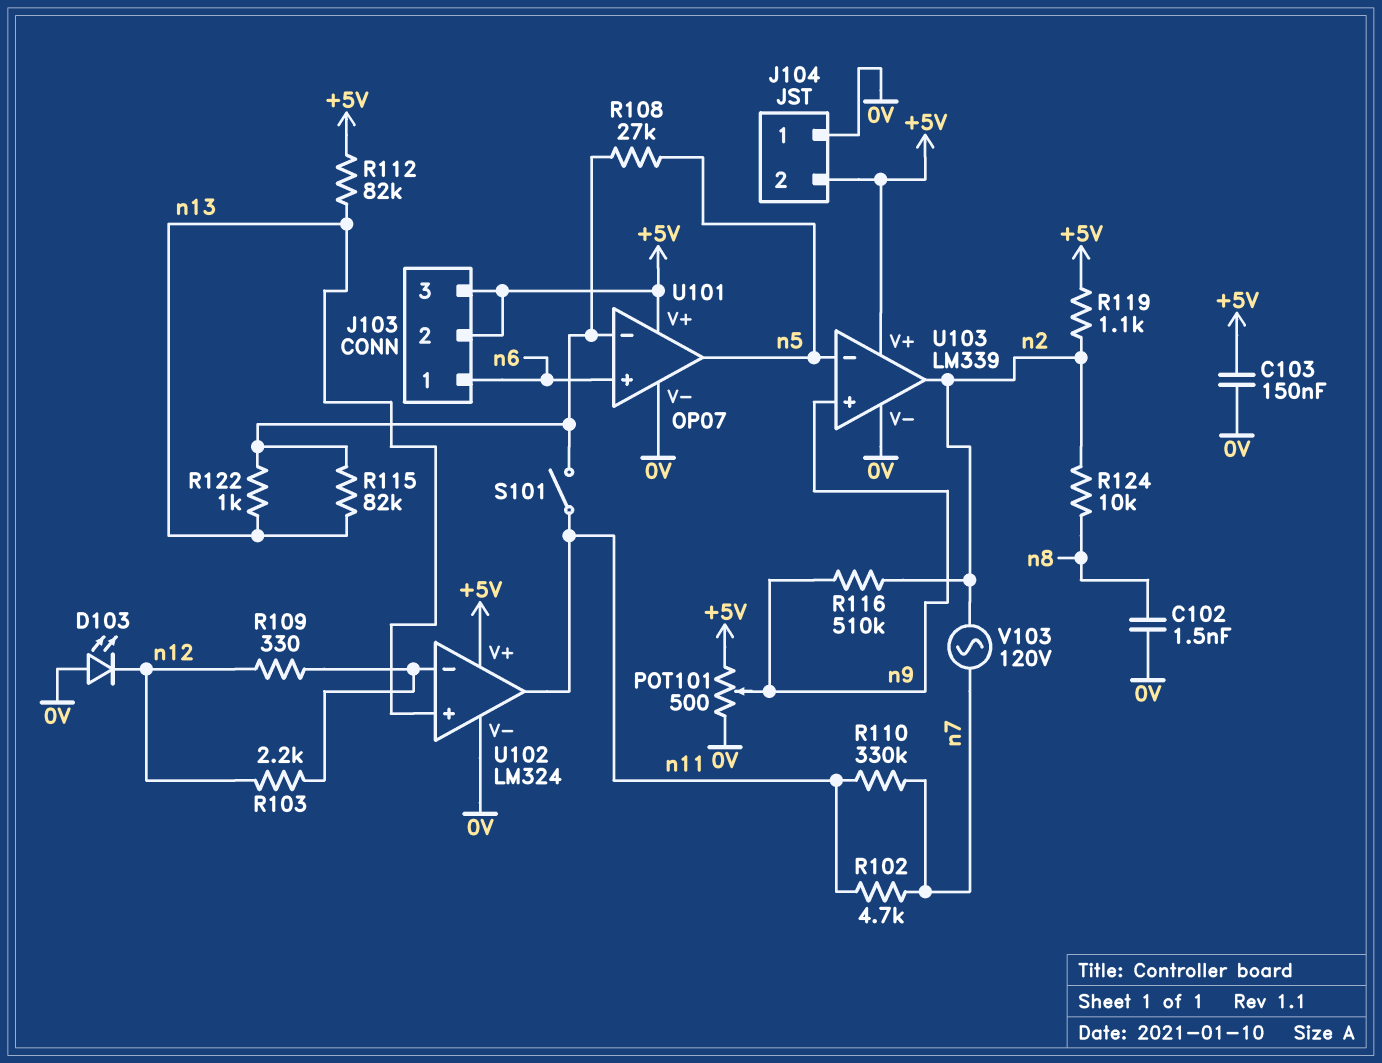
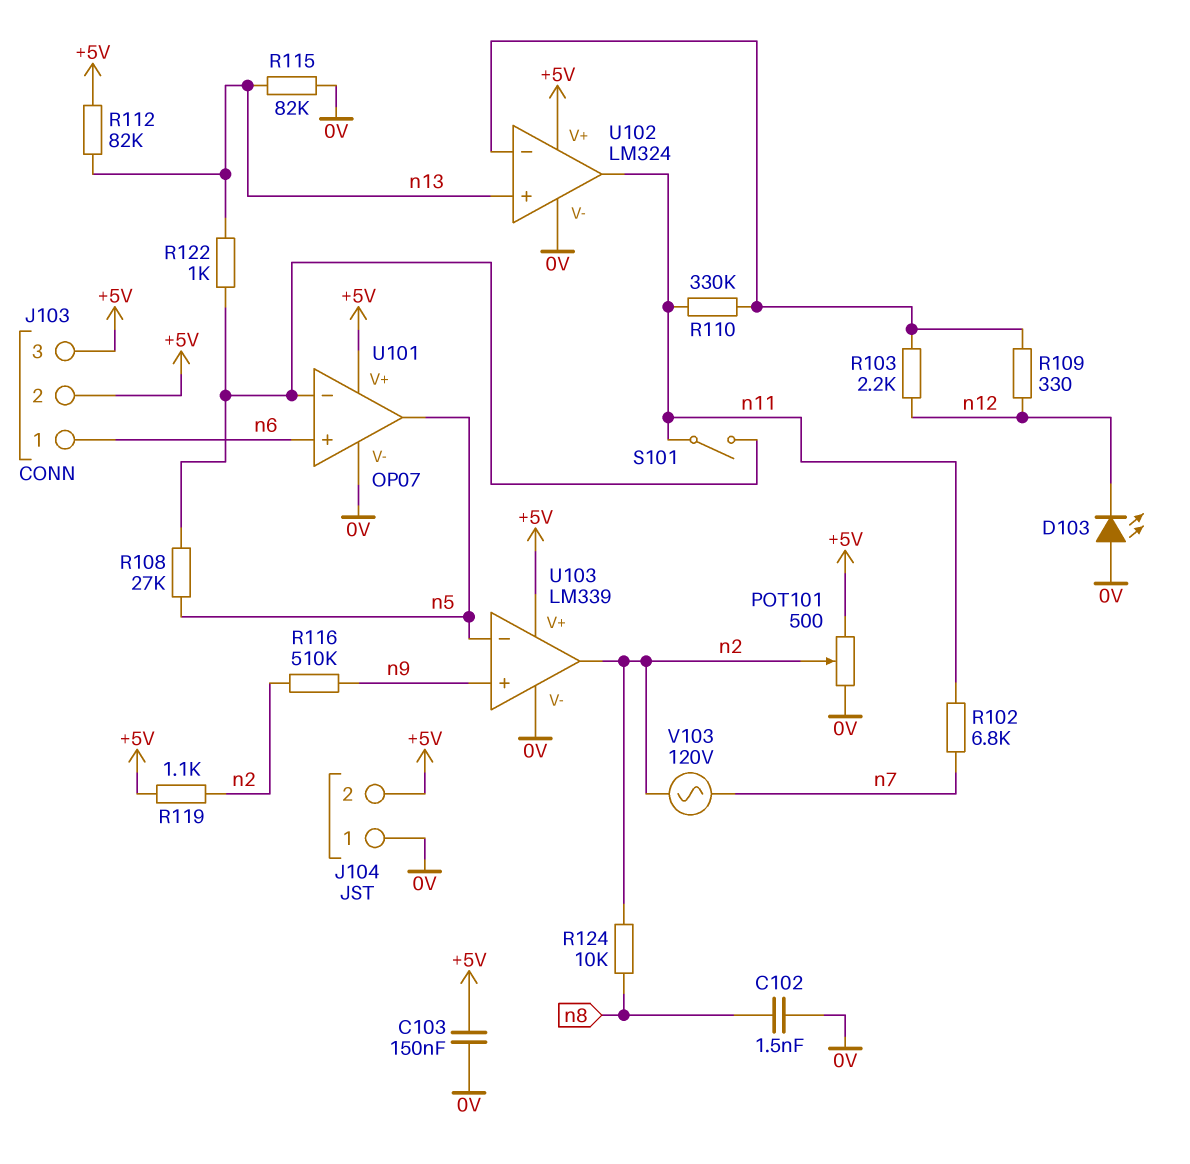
POT101: 500 (+5V, 0V, wiper n9) -> 500 (+5V, 0V, wiper n2)
R102: 4.7k (n7, n11) -> 6.8k (n7, n11)
R110: 330k (n7, n11) -> 330k (U102/in-, n11)
R115: 82k (U101/in-, n13) -> 82k (0V, n13)

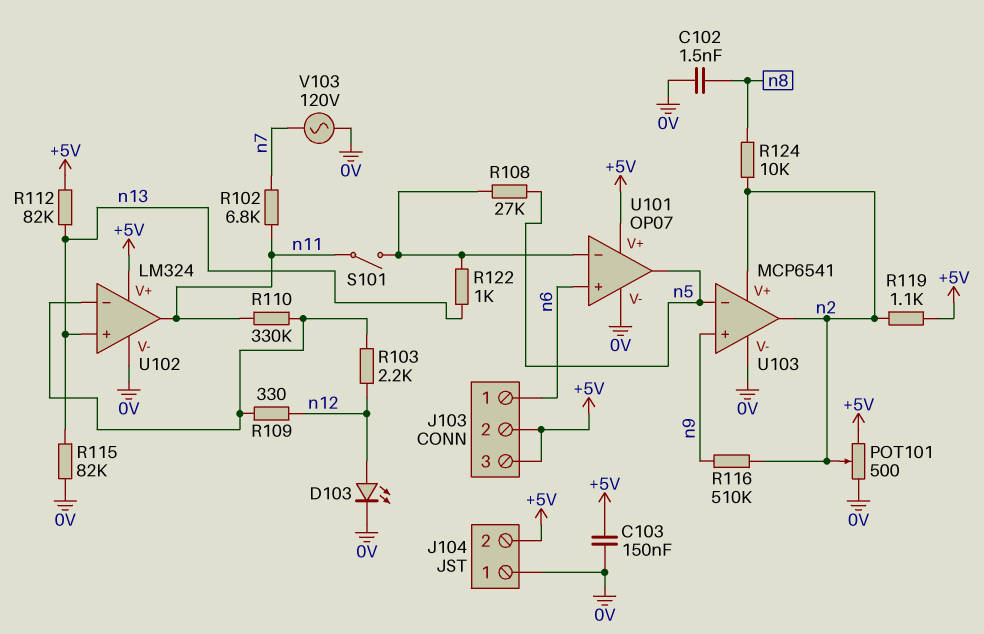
D103: LED (A 0V, K n12) -> LED (A n12, K 0V)
U103: LM339 -> MCP6541
U103 pin V+: +5V -> n2
V103: AC 120V (n2, n7) -> AC 120V (0V, n7)

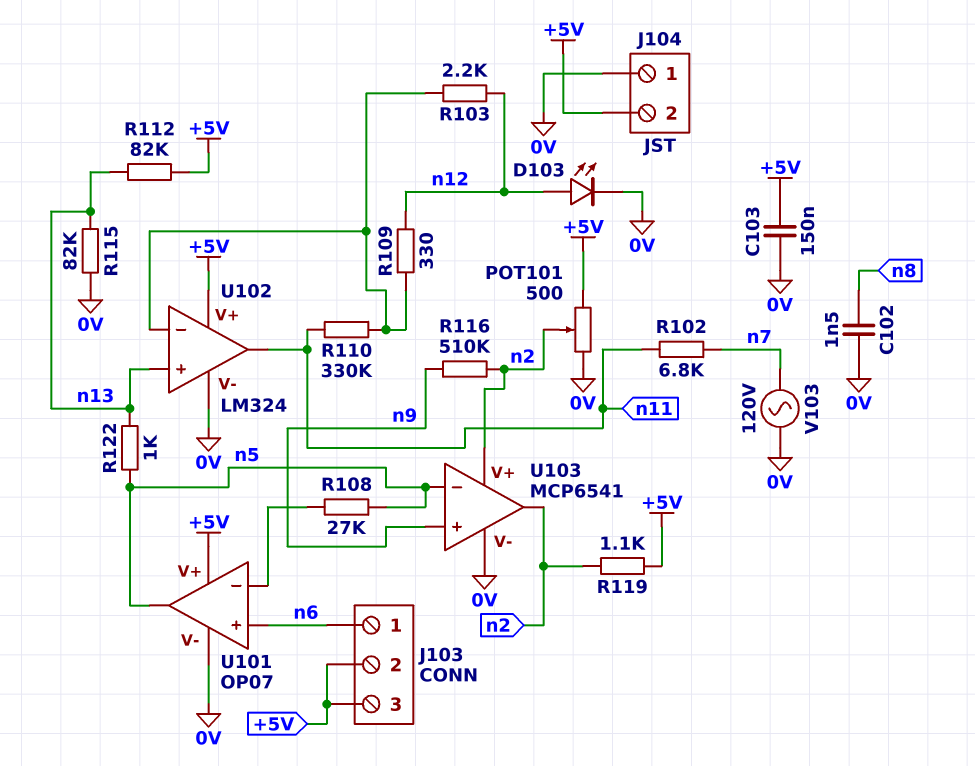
R122: 1k (U101/in-, n13) -> 1k (n5, n13)
R124: 10k (n2, n8) -> none
S101: switch (U101/in-, n11) -> none

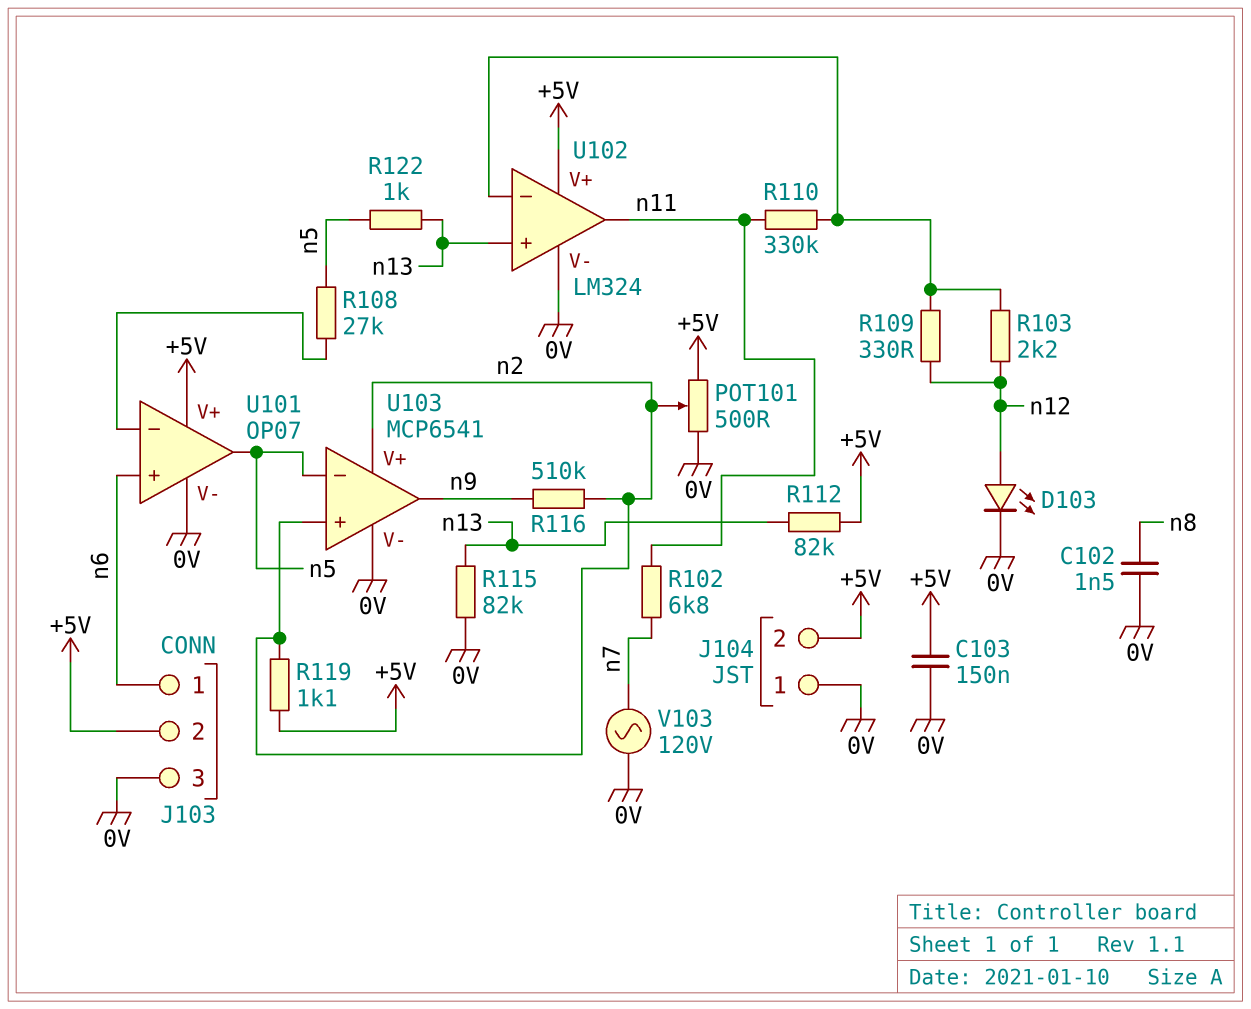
J103 pin 3: +5V -> 0V
U103 pin in+: n9 -> n2
U103 pin out: n2 -> n9

